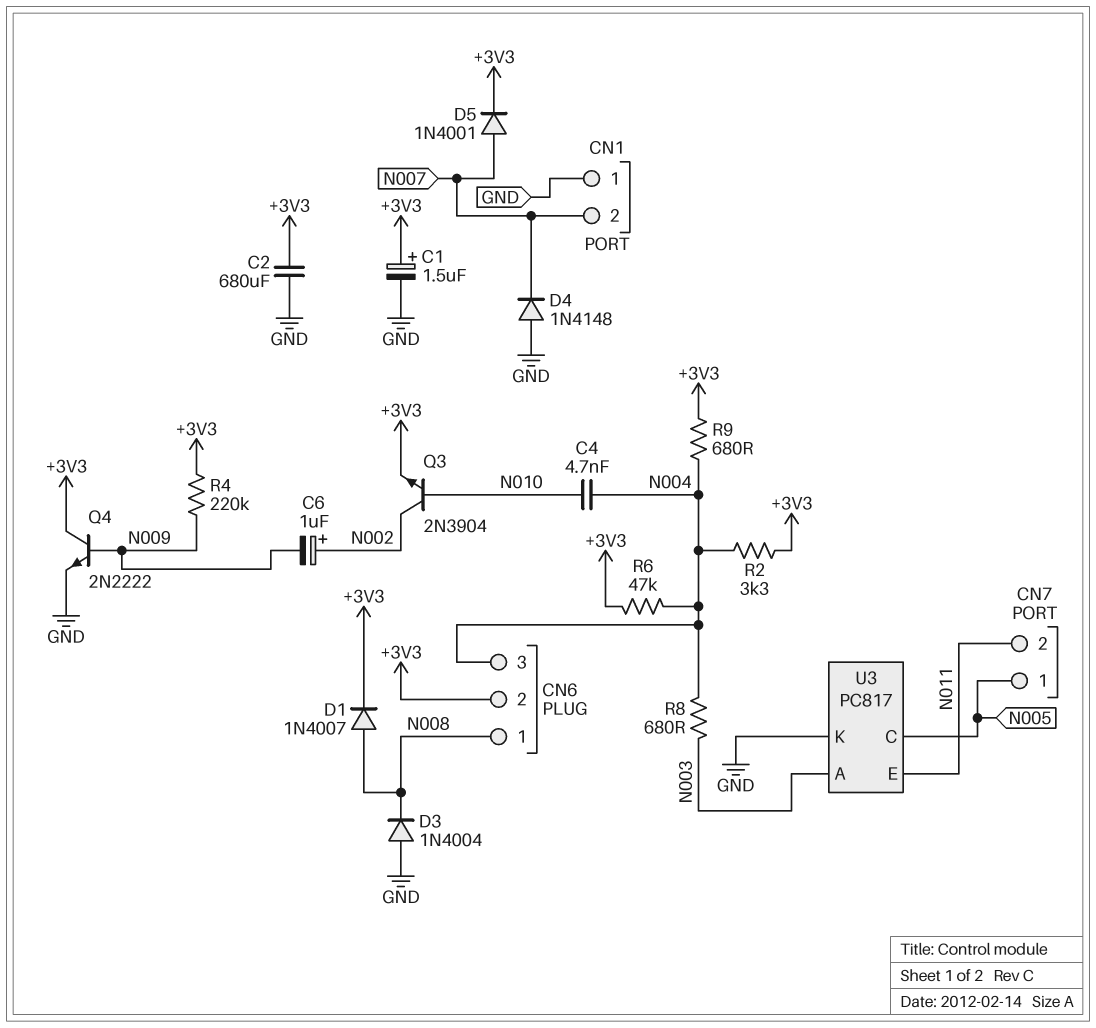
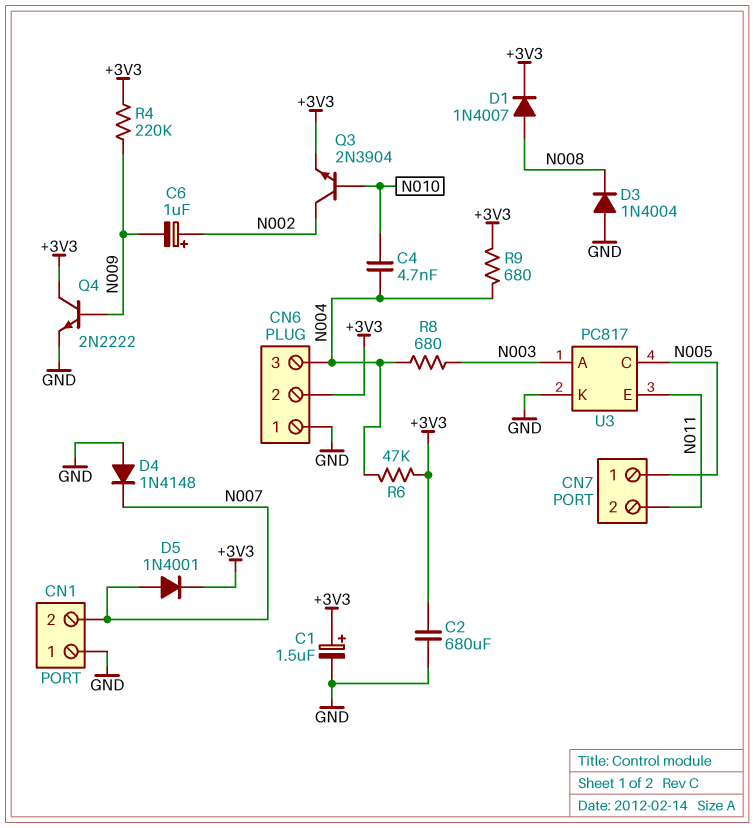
CN6 pin 1: N008 -> GND
R2: 3.3k (+3V3, N004) -> none

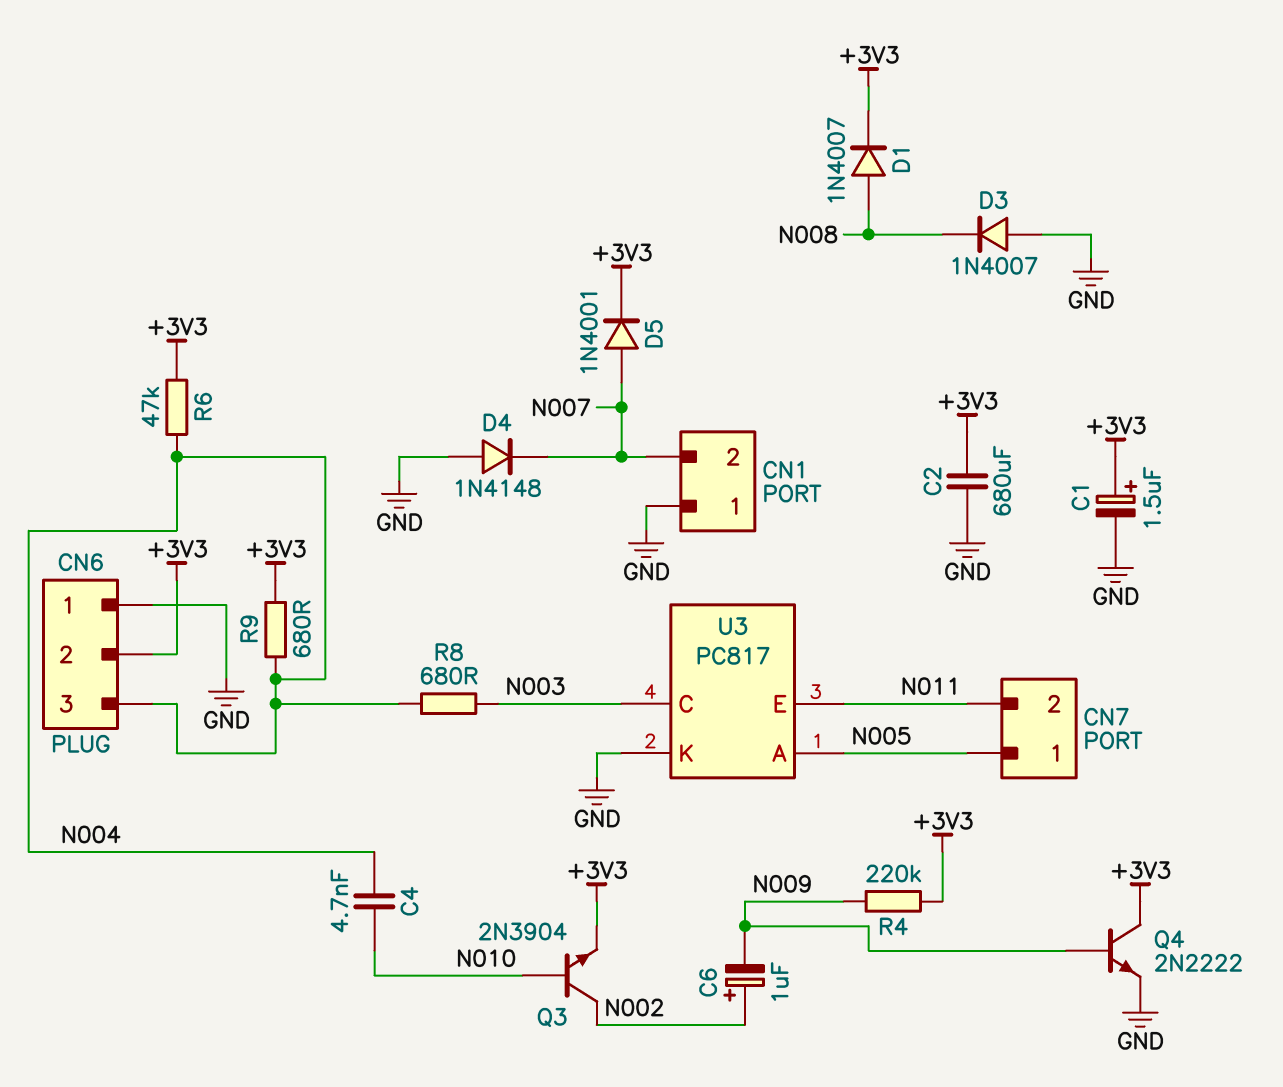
D3: diode 1N4004 (A GND, K N008) -> diode 1N4007 (A GND, K N008)
U3 pin A: N003 -> N005
U3 pin C: N005 -> N003

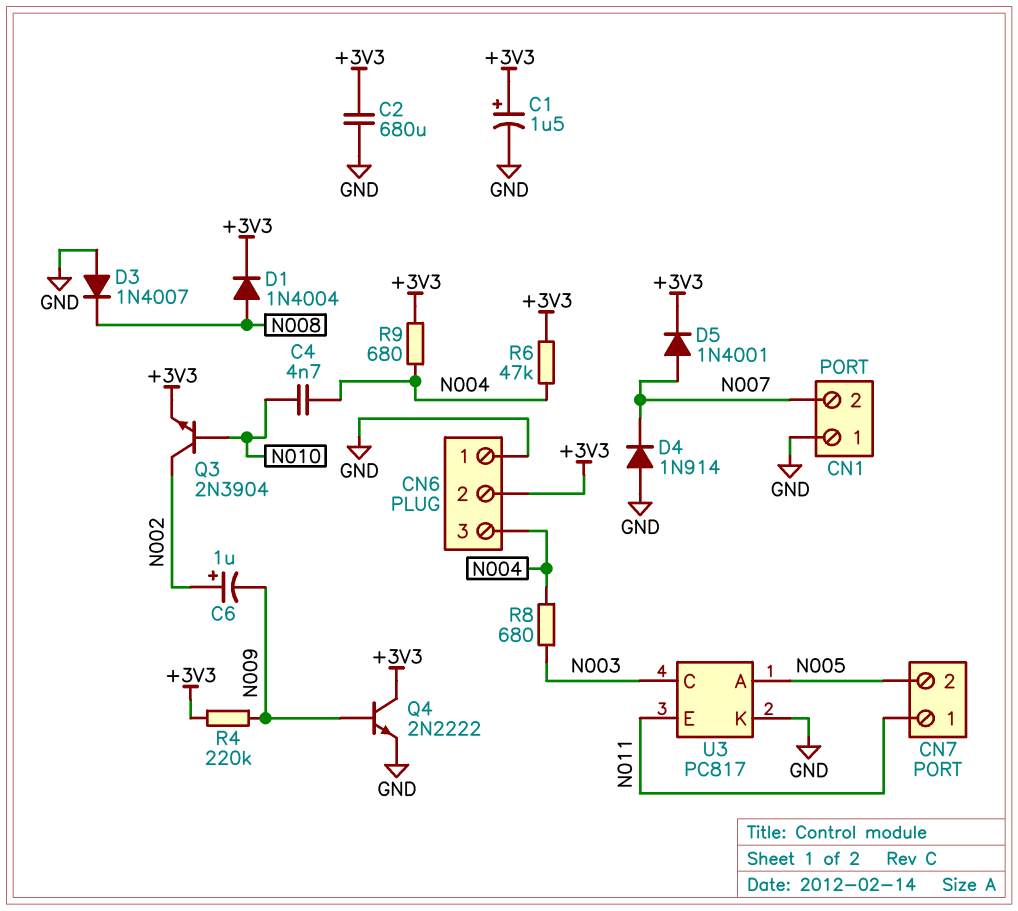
CN7 pin 1: N005 -> N011
CN7 pin 2: N011 -> N005
D1: diode 1N4007 (A N008, K +3V3) -> diode 1N4004 (A N008, K +3V3)
D4: diode 1N4148 (A GND, K N007) -> diode 1N914 (A GND, K N007)

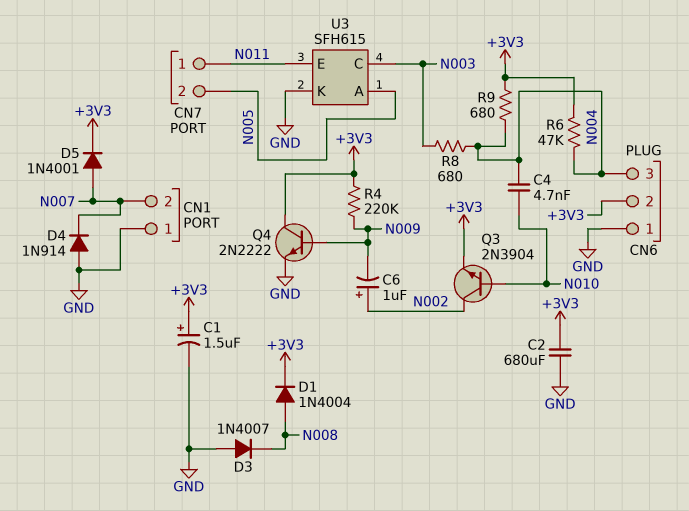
U3: PC817 -> SFH615

